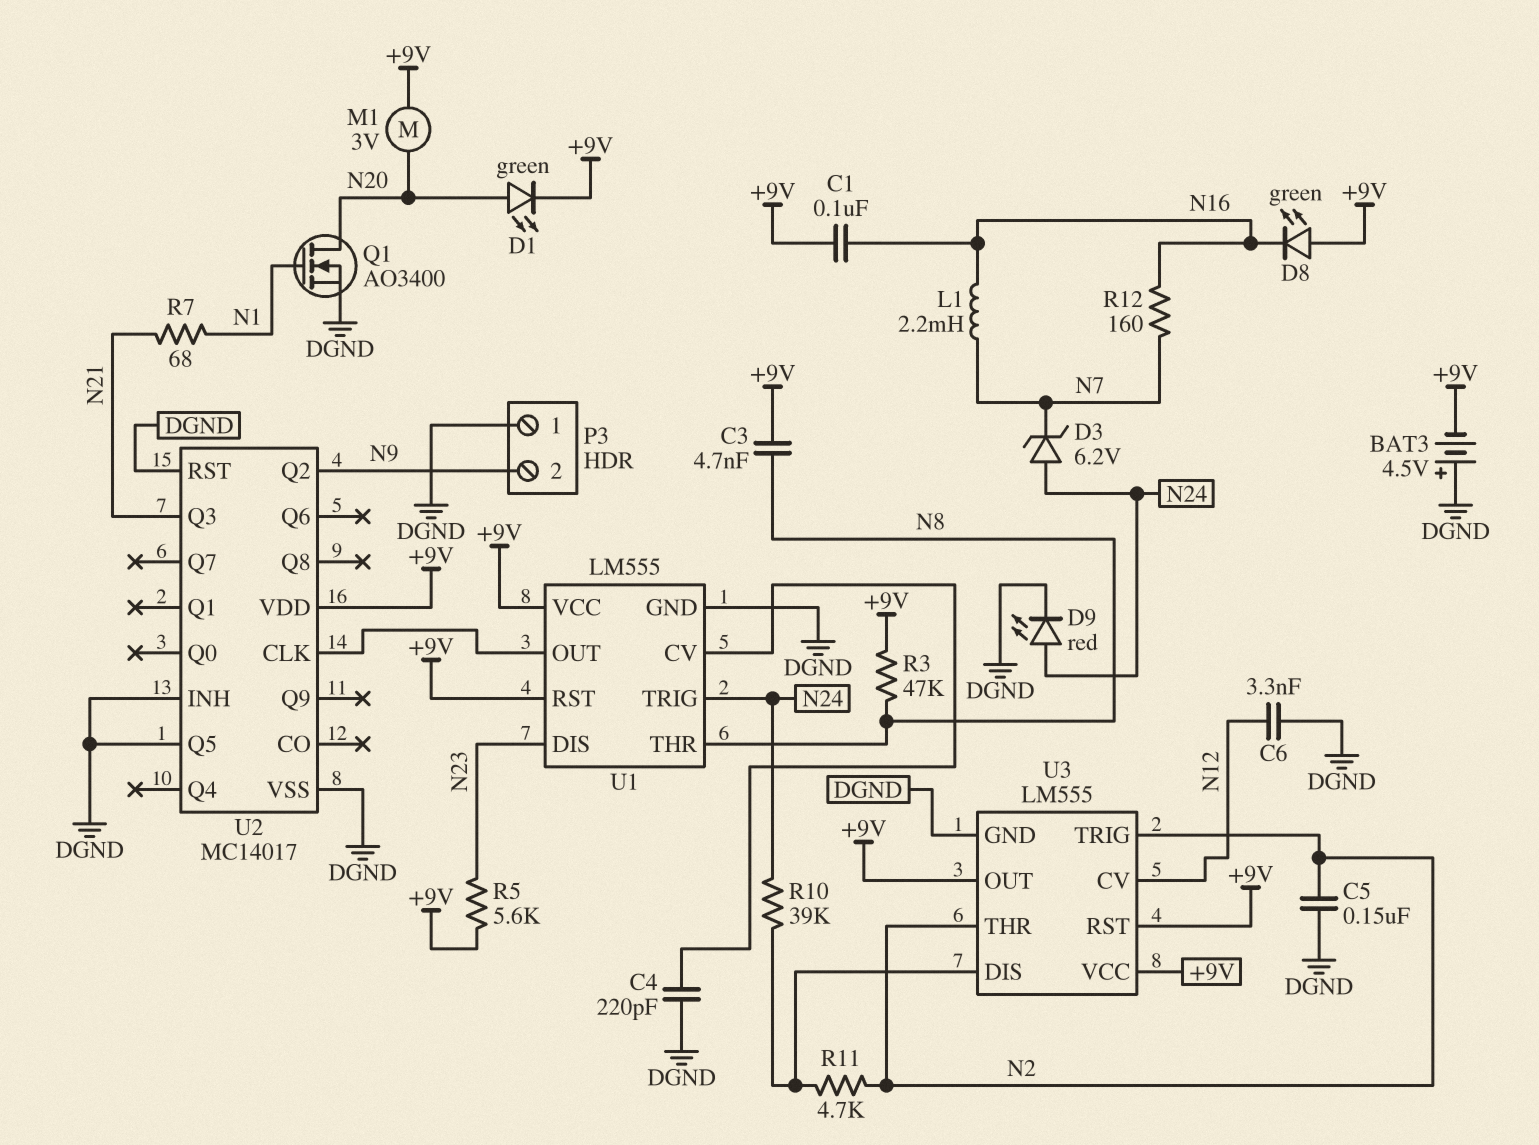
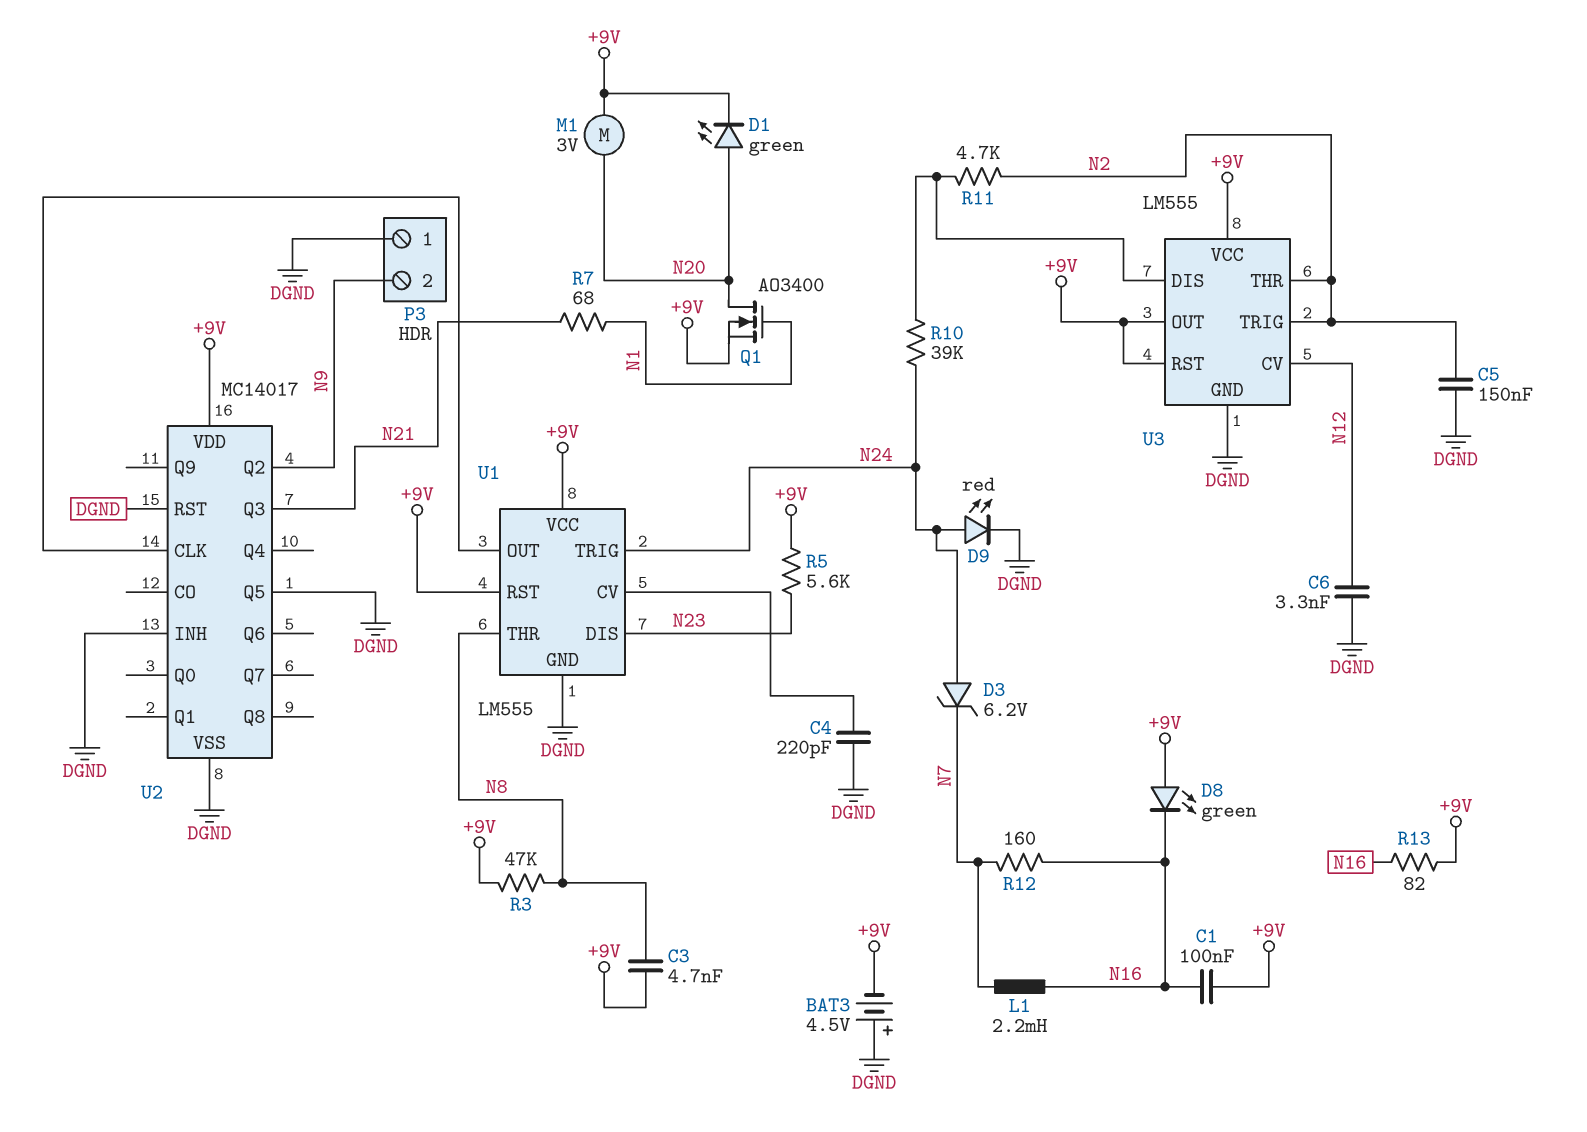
Q1: NMOS AO3400 (G N1, D N20, S DGND) -> NMOS AO3400 (G N1, D N20, S +9V)
R13: none -> 82 (+9V, N16)

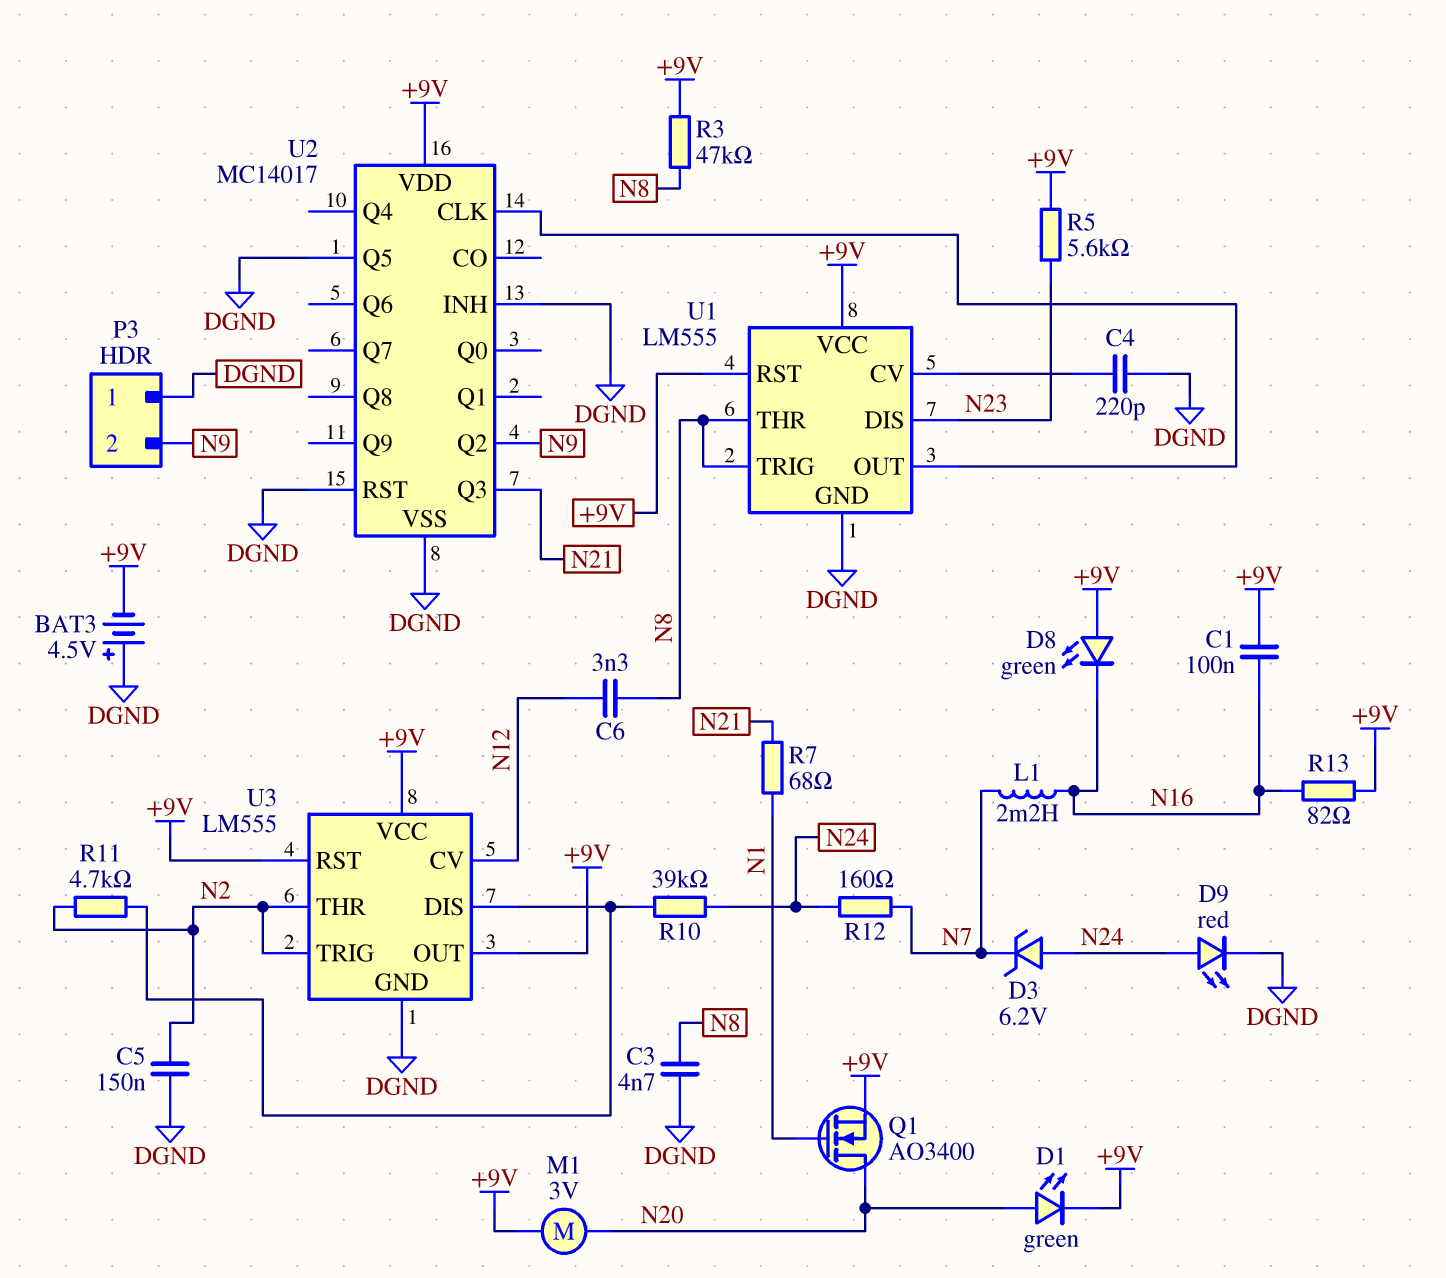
C3: 4.7nF (+9V, N8) -> 4.7nF (DGND, N8)
C6: 3.3nF (DGND, N12) -> 3.3nF (N8, N12)
R12: 160 (N7, N16) -> 160 (N7, N24)
U1 pin TRIG: N24 -> N8

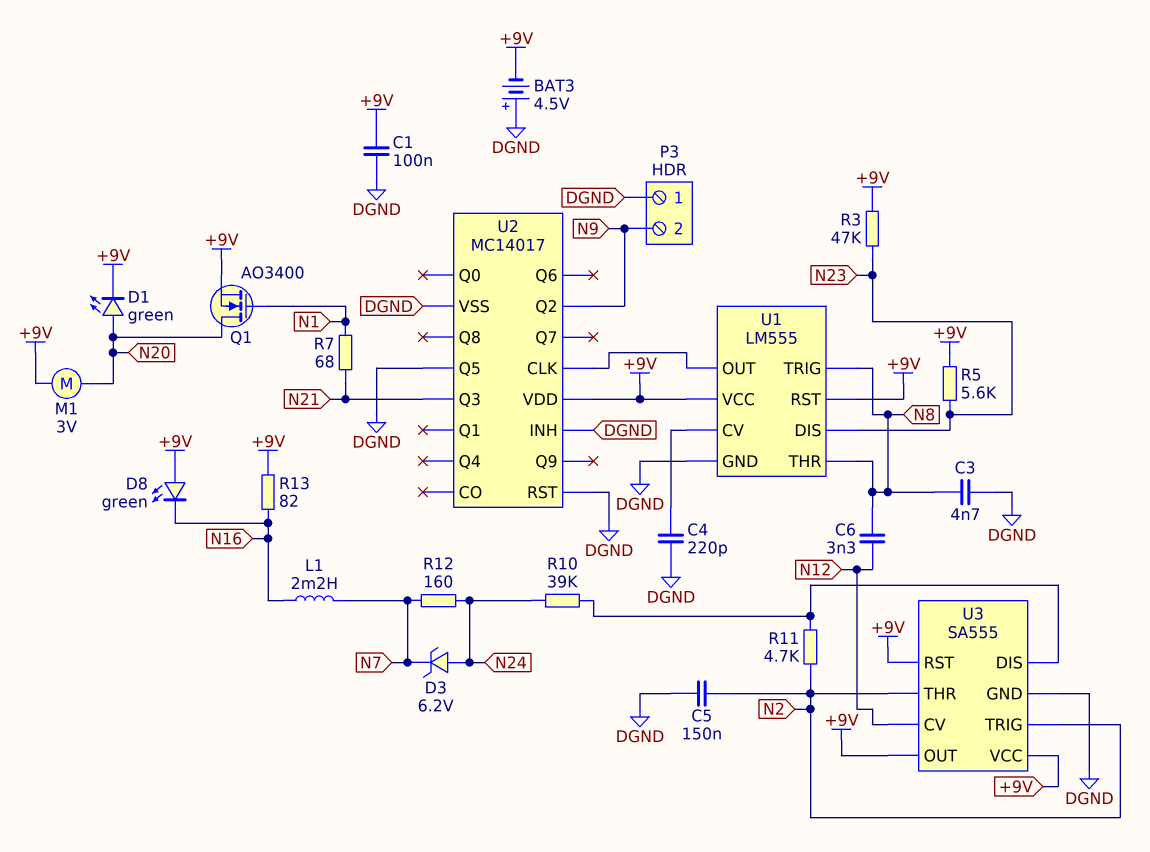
C1: 100nF (+9V, N16) -> 100nF (+9V, DGND)
D9: LED red (A N24, K DGND) -> none
R3: 47k (+9V, N8) -> 47k (+9V, N23)
U3: LM555 -> SA555

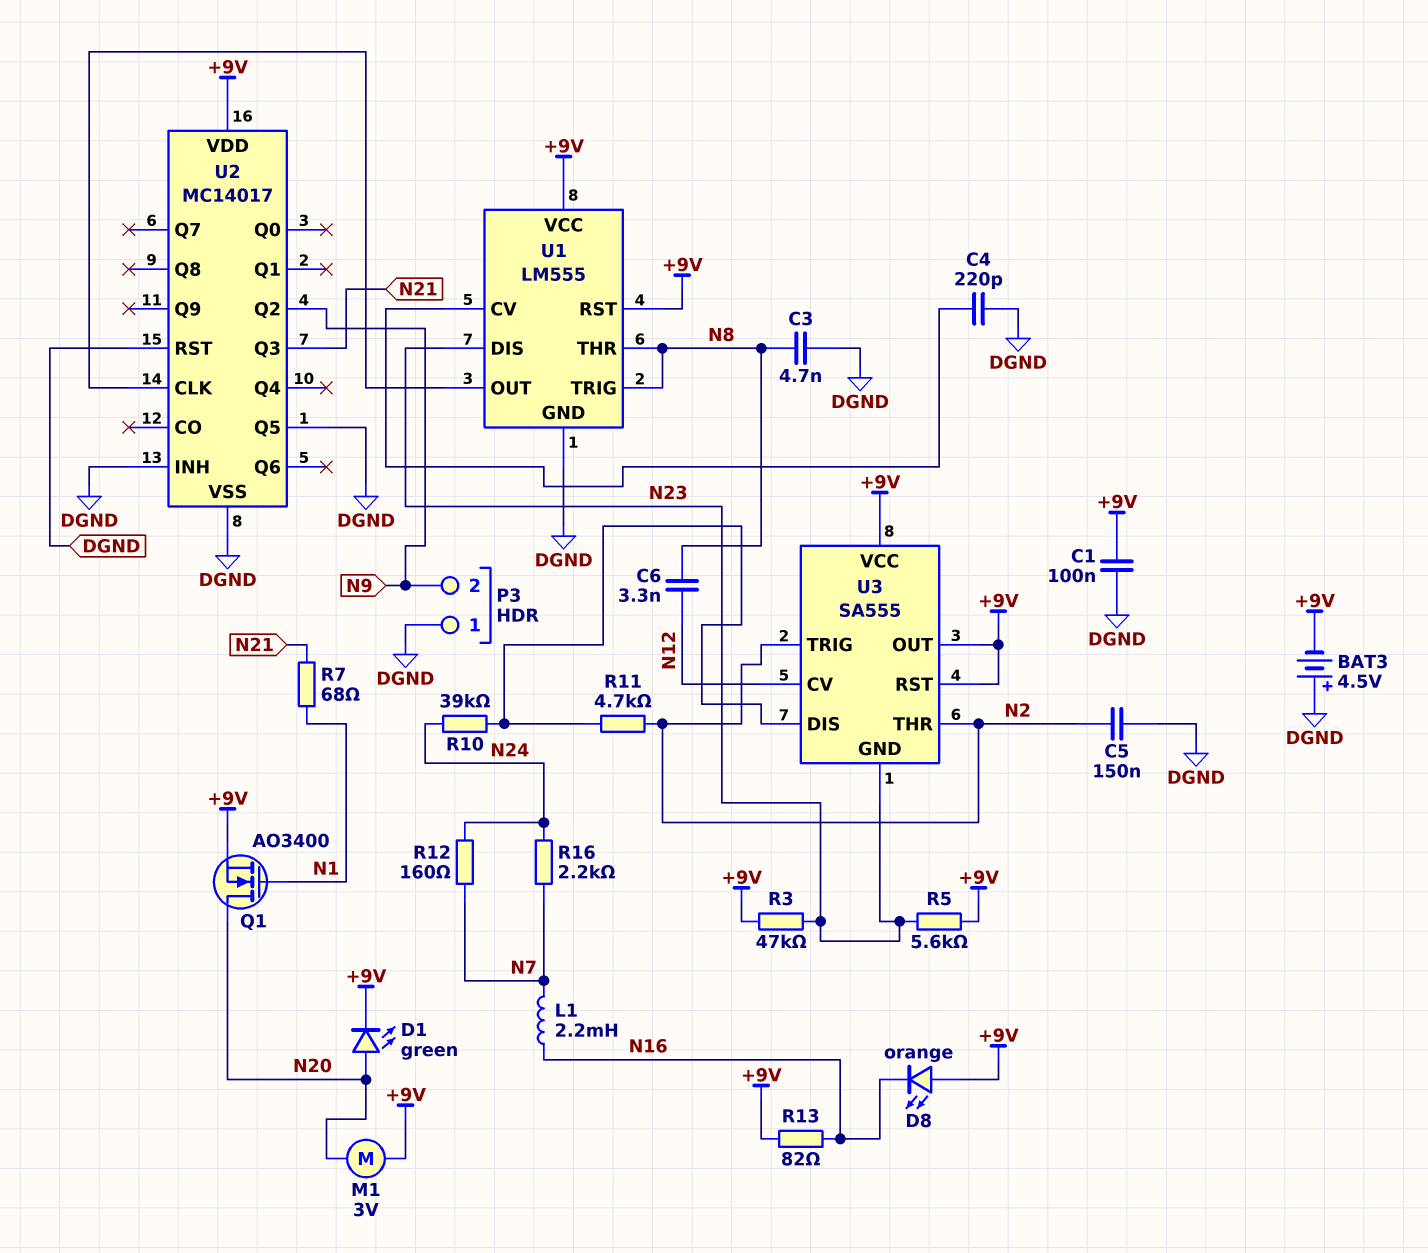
D3: zener 6.2V (A N24, K N7) -> none
D8: LED green (A +9V, K N16) -> LED orange (A +9V, K N16)
R16: none -> 2.2k (N7, N24)
U3 pin GND: DGND -> N23

